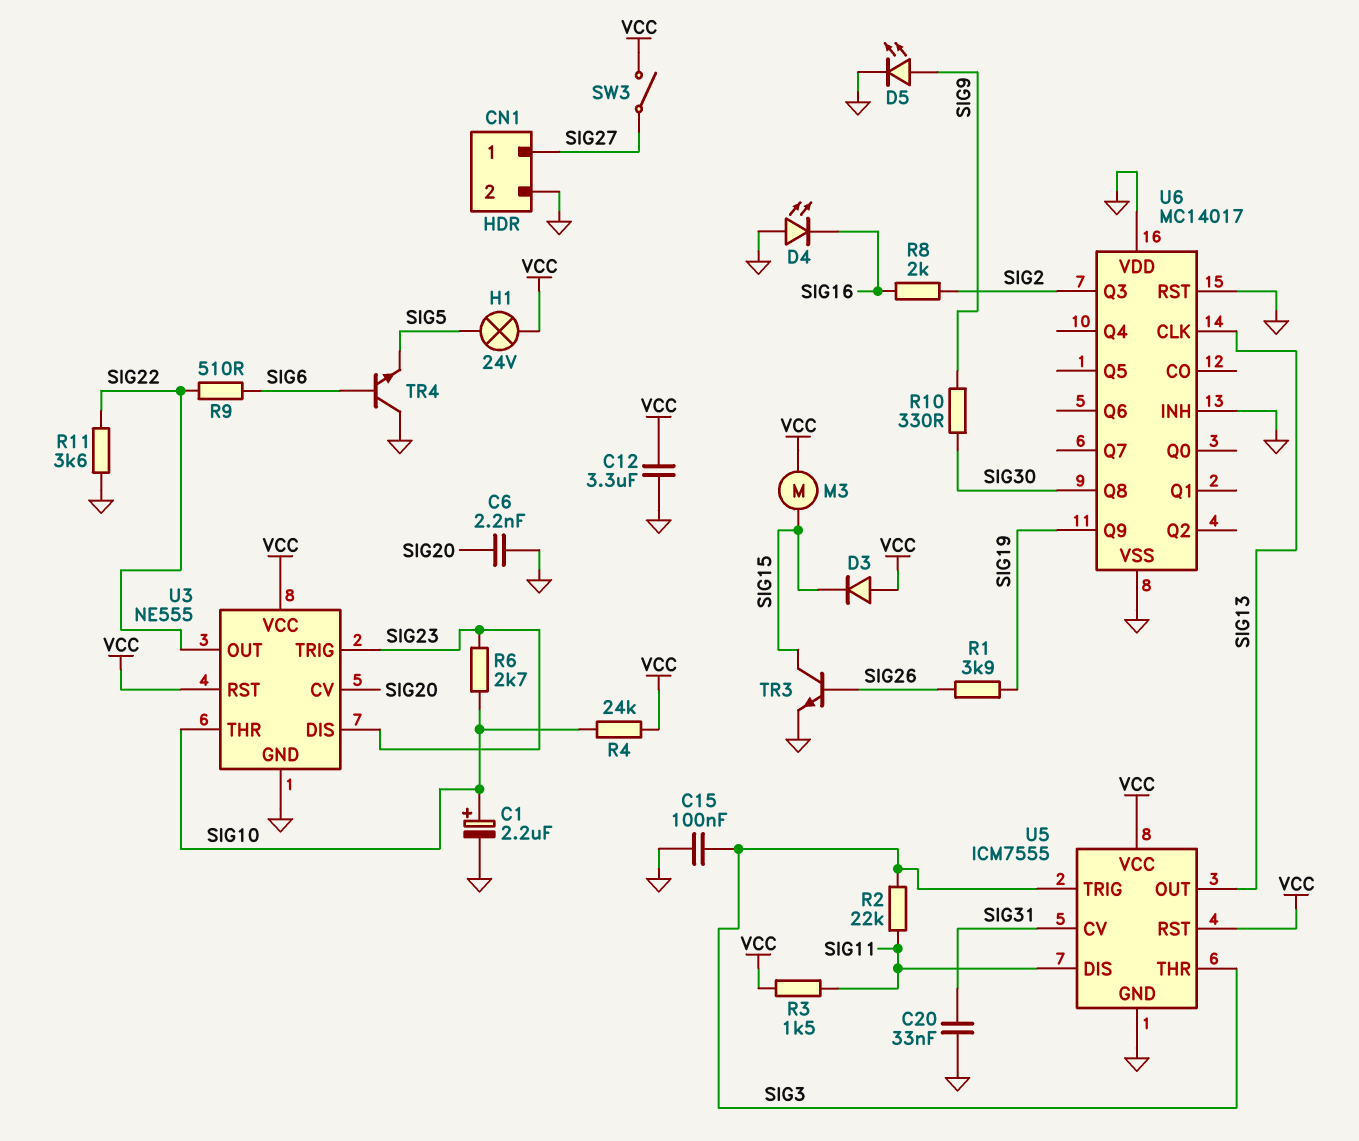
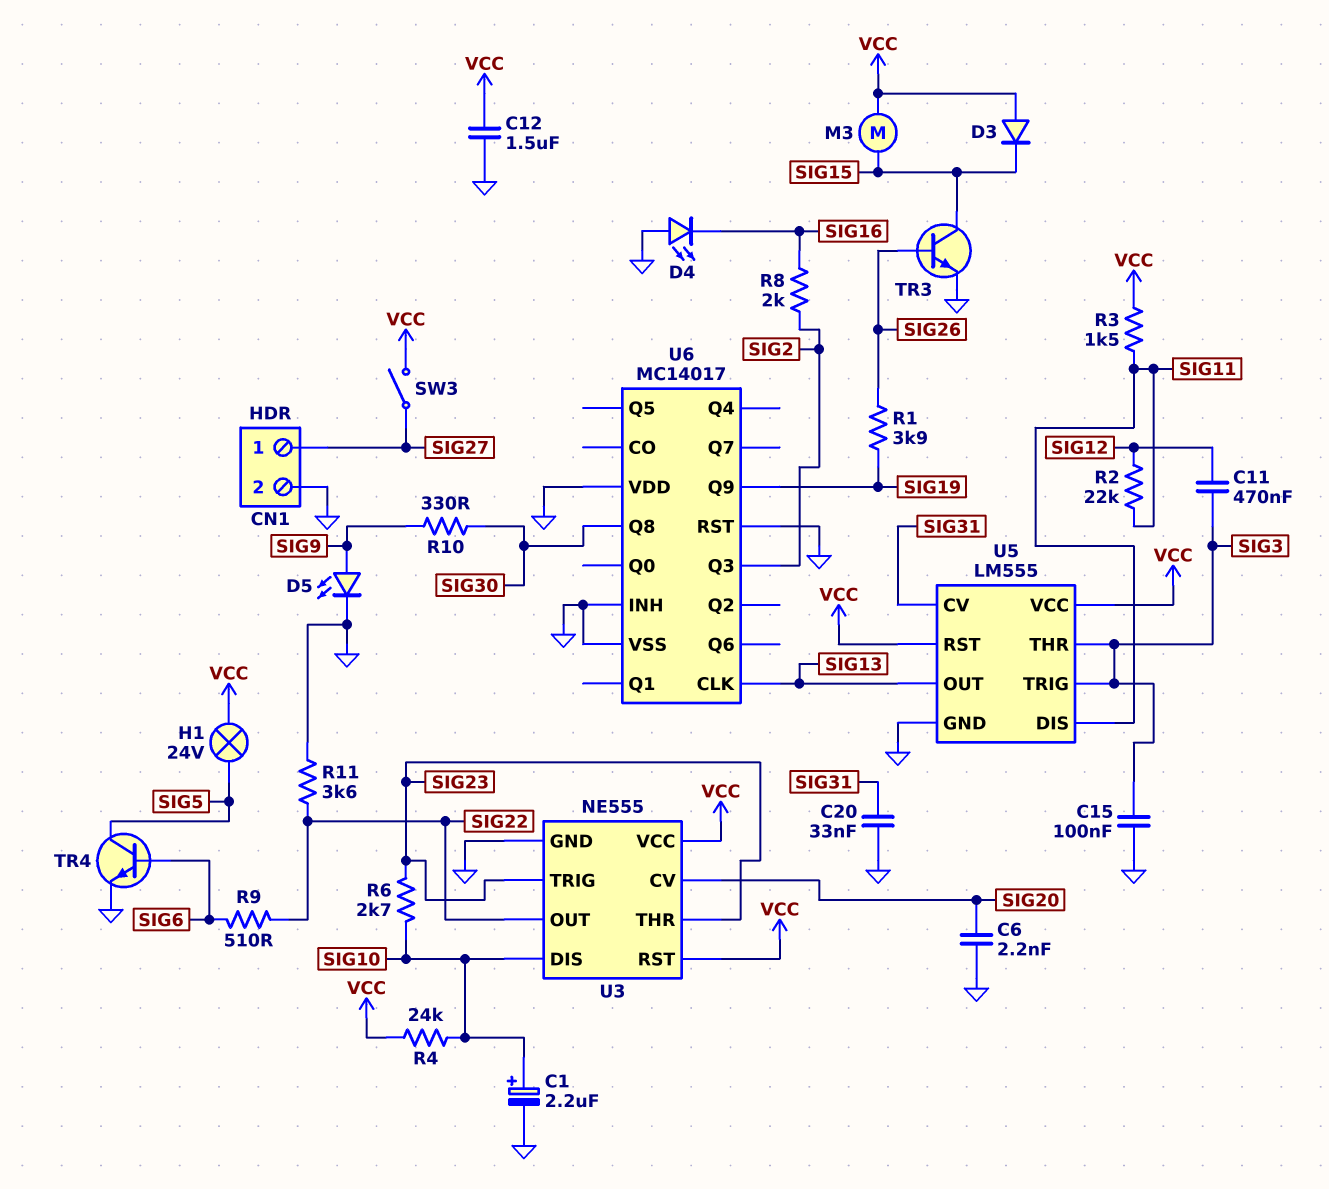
C11: none -> 470nF (SIG3, SIG12)
C12: 3.3uF (GND, VCC) -> 1.5uF (GND, VCC)
R2: 22k (SIG3, SIG11) -> 22k (SIG11, SIG12)
TR4: NPN (B SIG6, C GND, E SIG5) -> NPN (B SIG6, C SIG5, E GND)
U3 pin DIS: SIG23 -> SIG10
U3 pin THR: SIG10 -> SIG23
U5: ICM7555 -> LM555

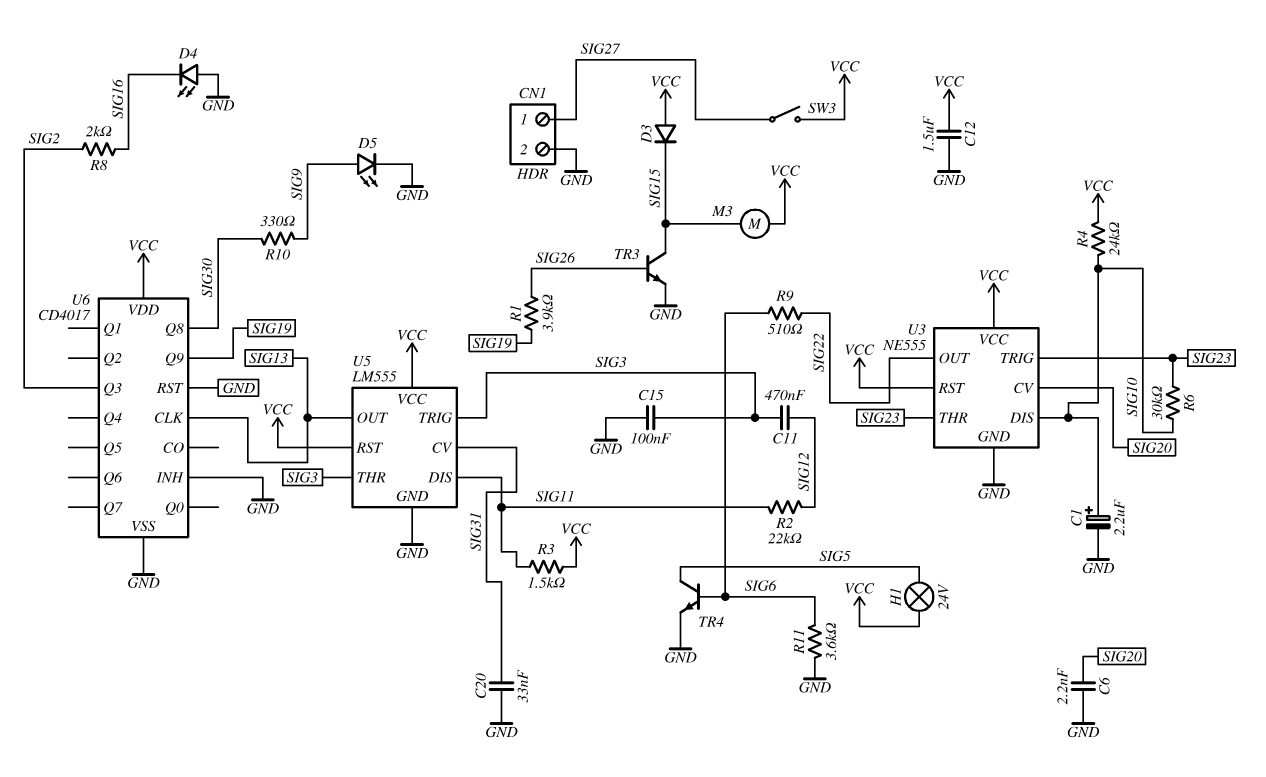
R6: 2.7k (SIG10, SIG23) -> 30k (SIG10, SIG23)
R11: 3.6k (GND, SIG22) -> 3.6k (GND, SIG6)
U6: MC14017 -> CD4017
U6 pin VDD: GND -> VCC

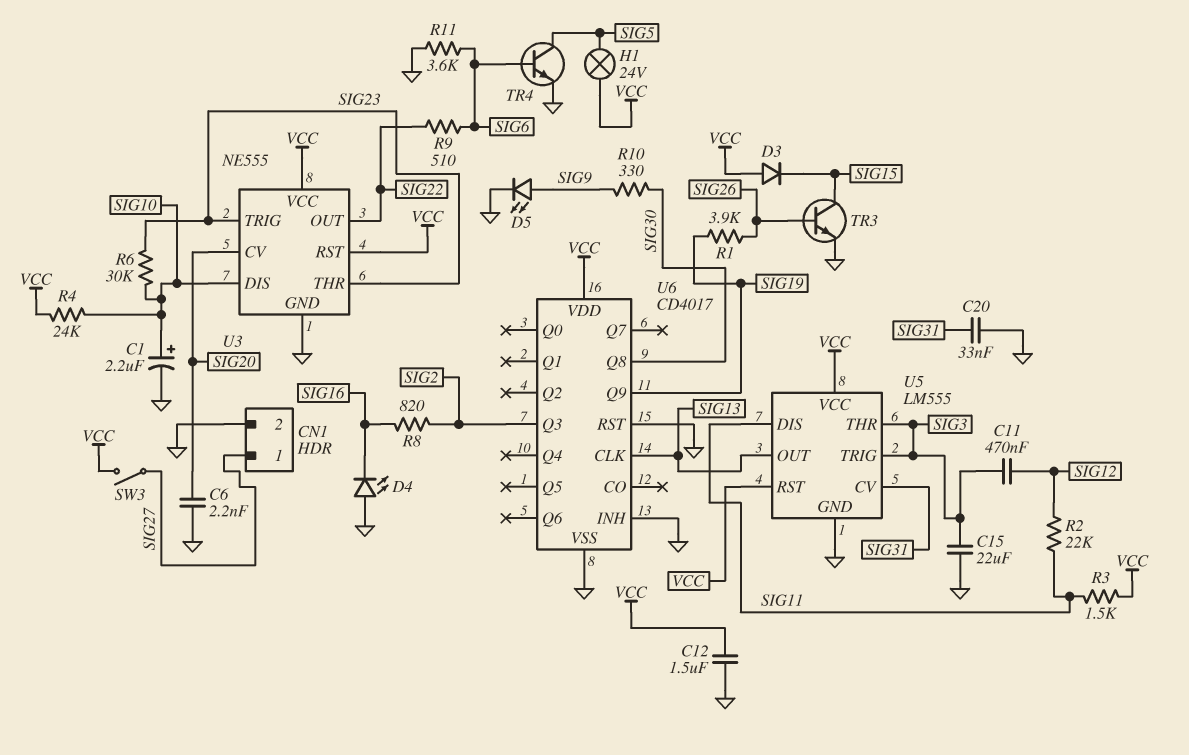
C15: 100nF (GND, SIG3) -> 22uF (GND, SIG3)
M3: motor (SIG15, VCC) -> none
R8: 2k (SIG2, SIG16) -> 820 (SIG2, SIG16)

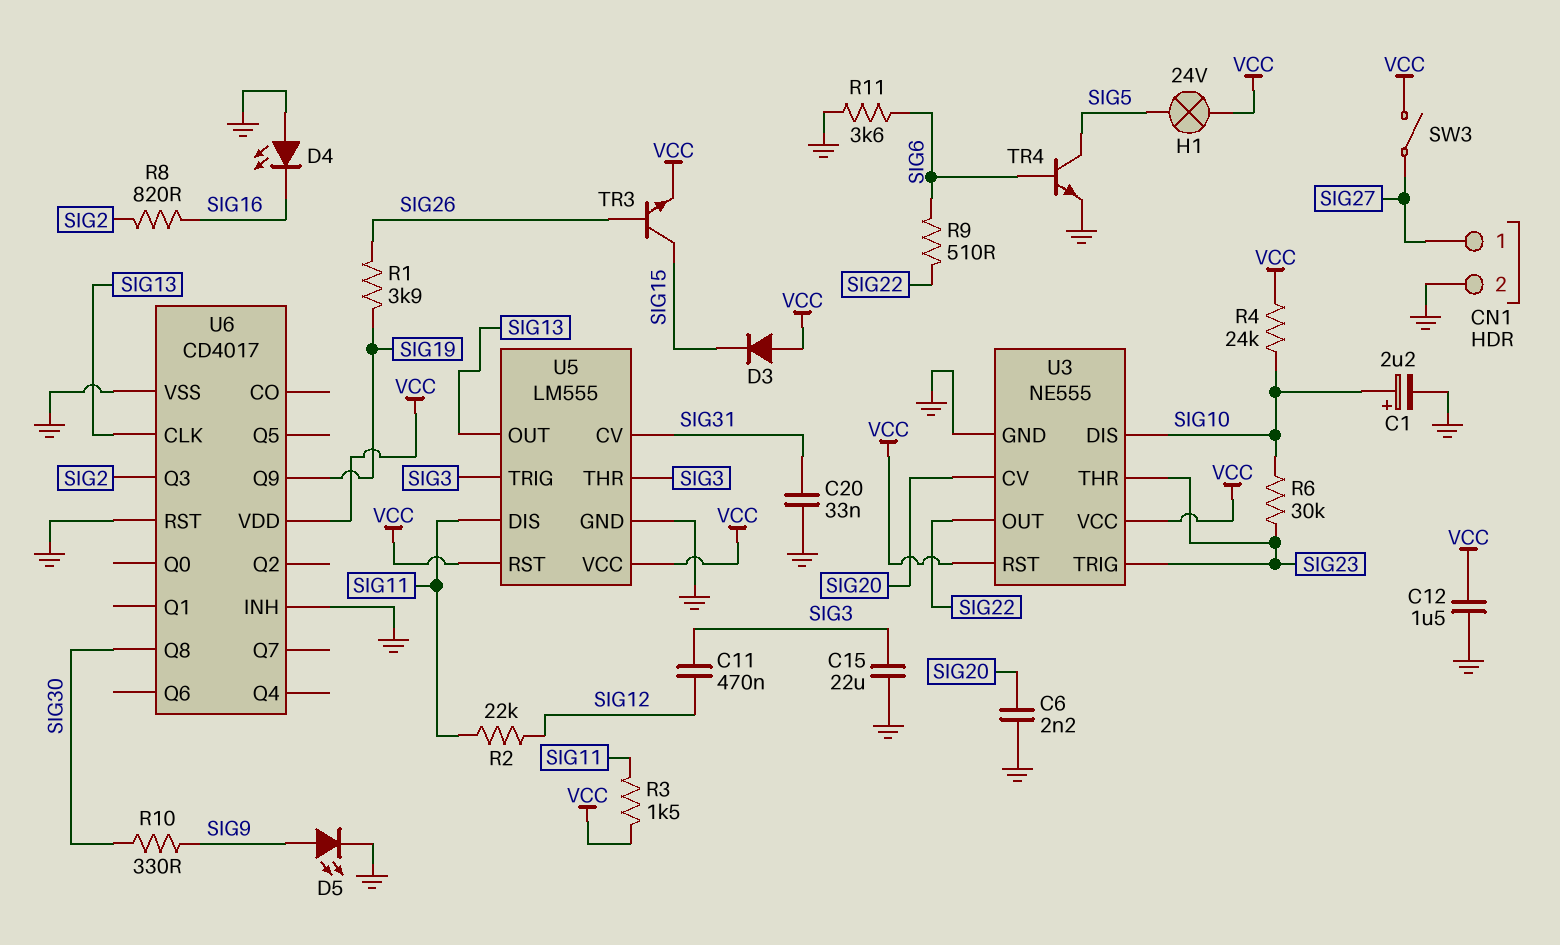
TR3: NPN (B SIG26, C SIG15, E GND) -> NPN (B SIG26, C SIG15, E VCC)

